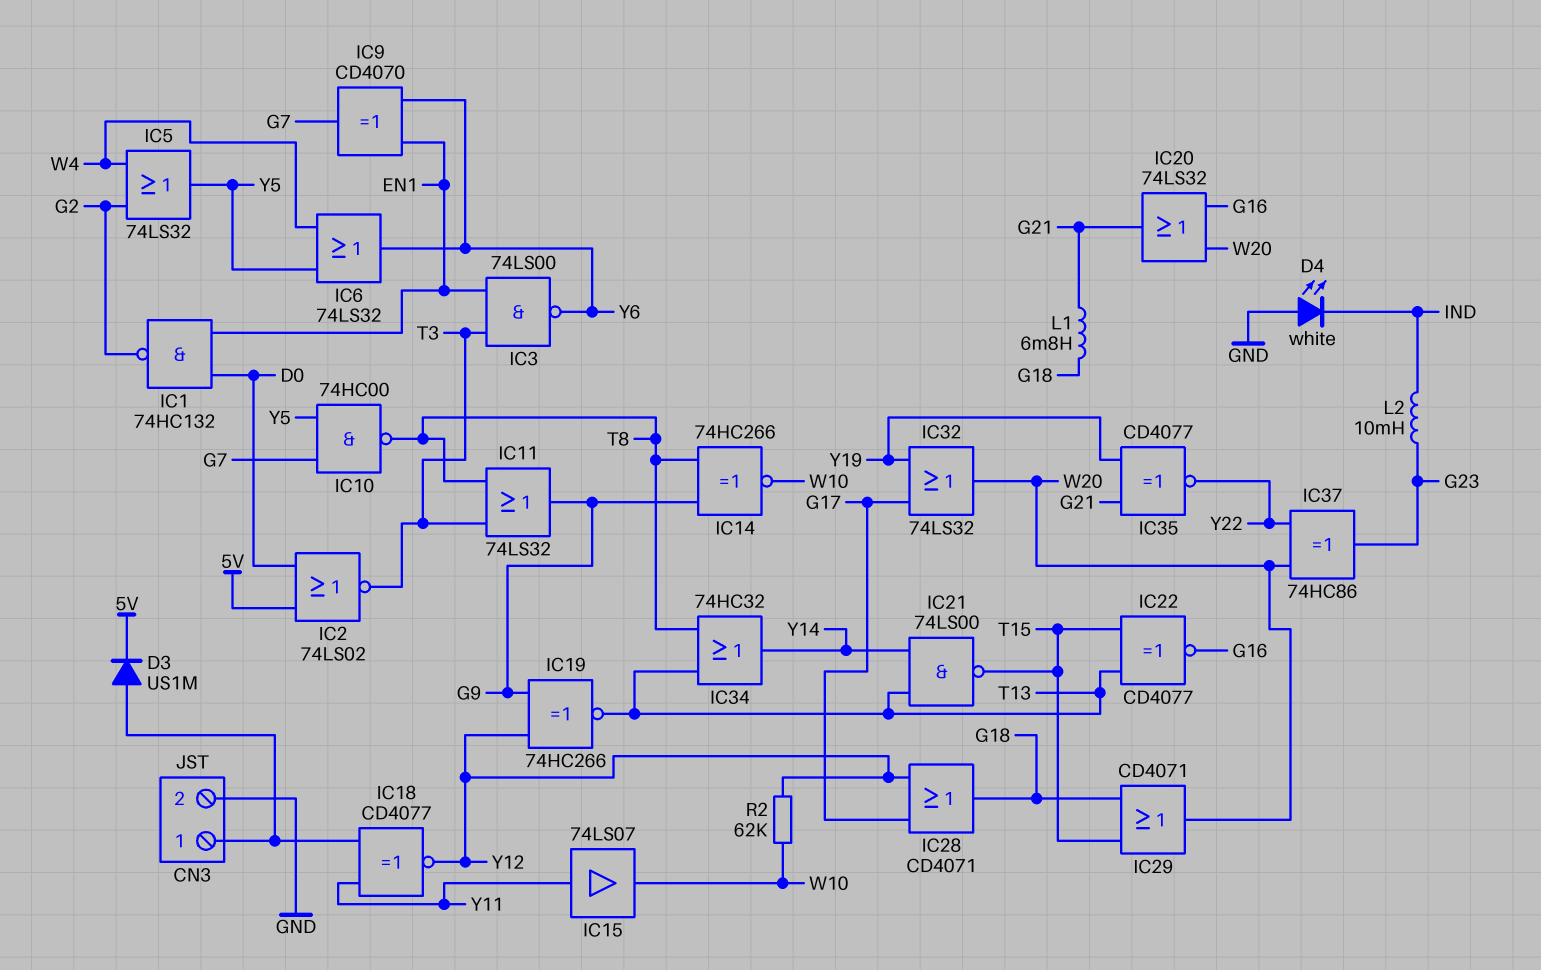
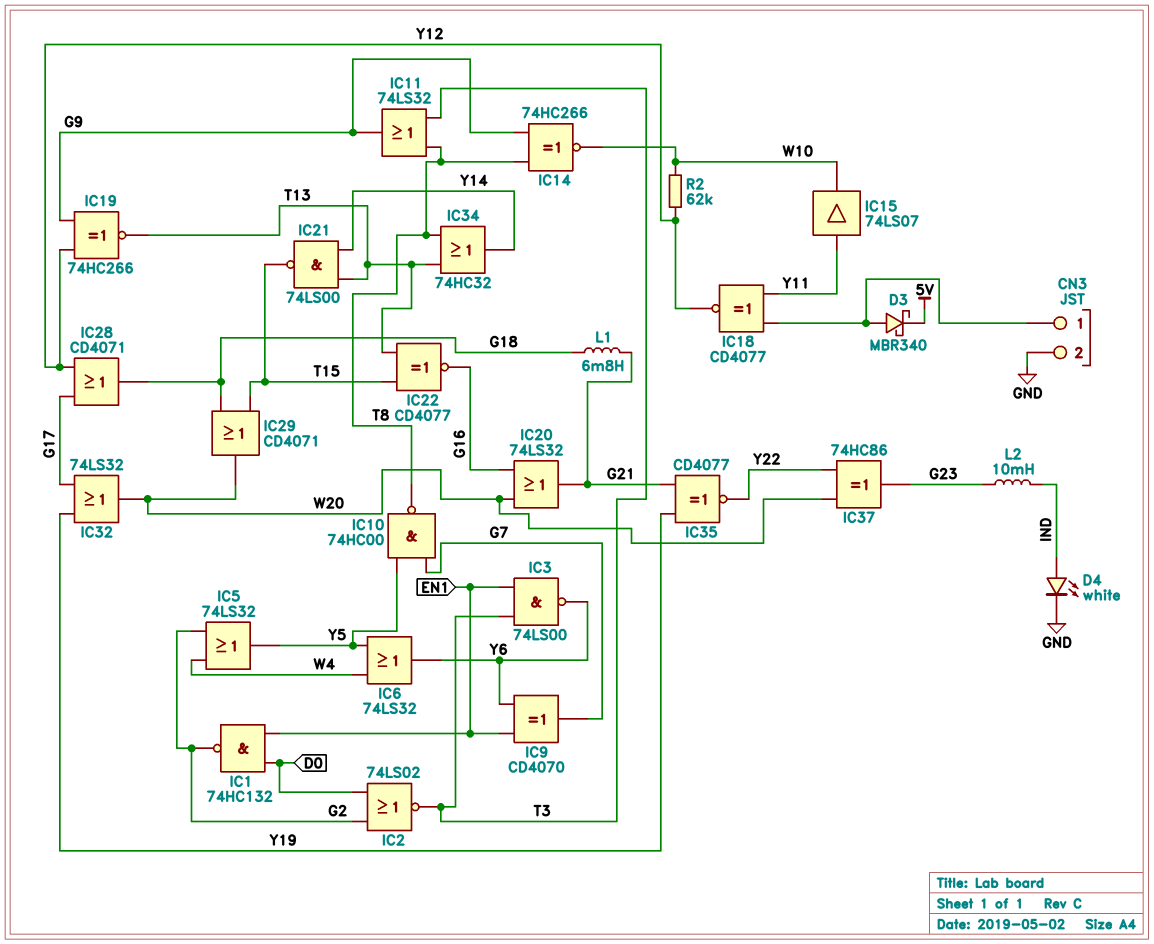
D3: diode US1M (A CN3/1, K 5V) -> schottky MBR340 (A CN3/1, K 5V)
D4: LED white (A GND, K IND) -> LED white (A IND, K GND)
IC2: NOR 74LS02 (in 5V, in D0, out T3) -> NOR 74LS02 (in D0, in G2, out T3)

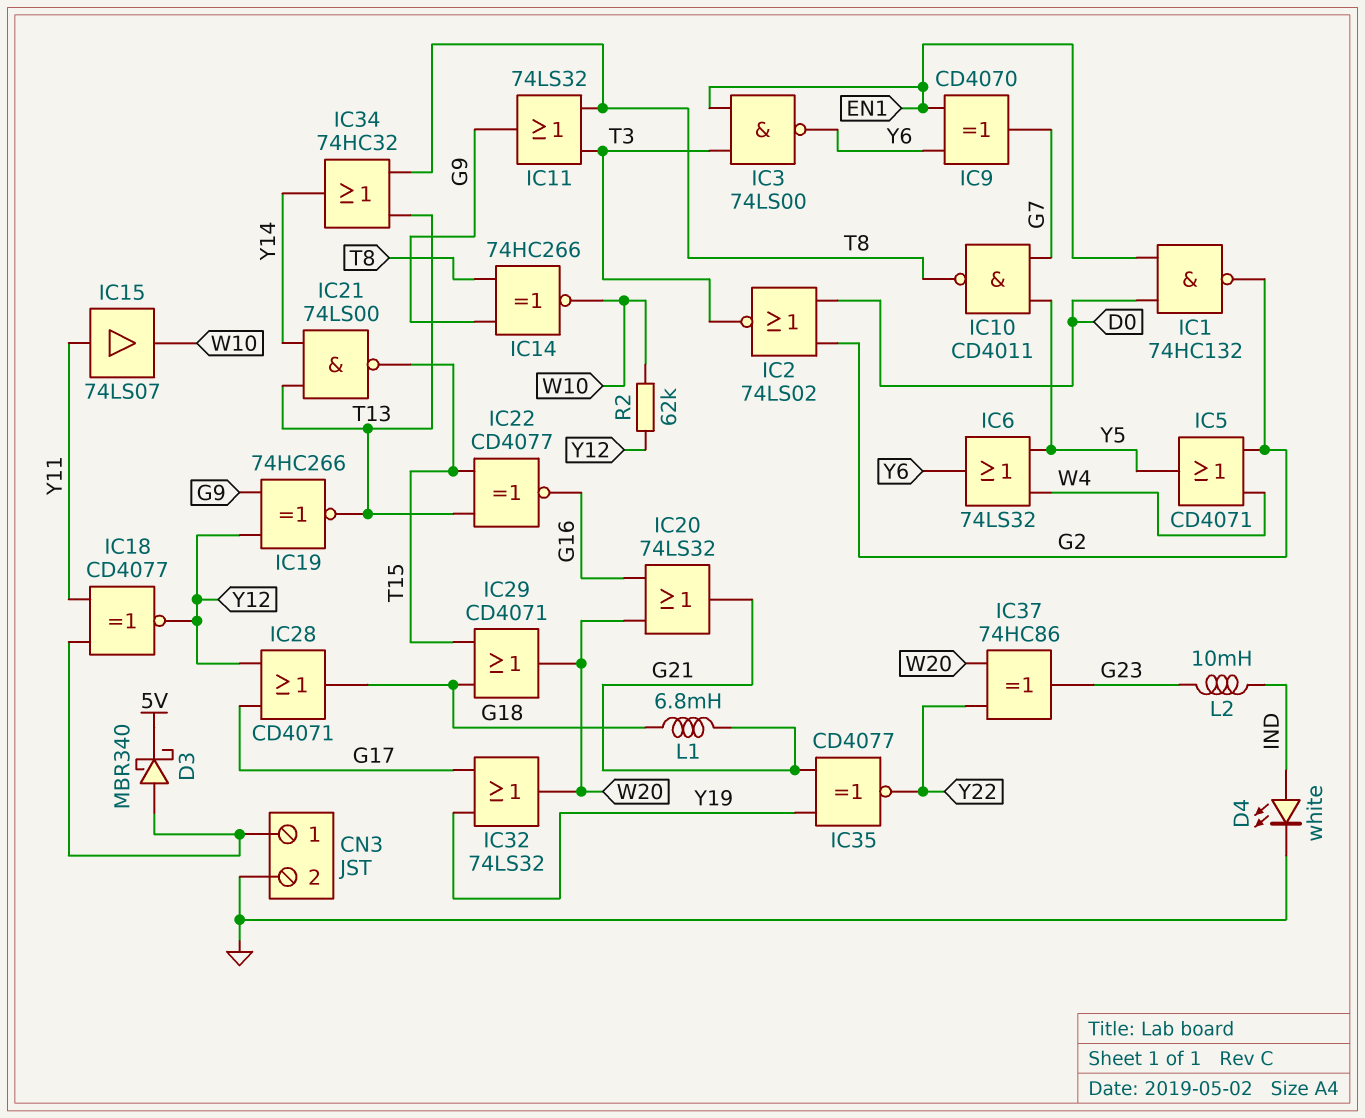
IC5: OR 74LS32 (in G2, in W4, out Y5) -> OR CD4071 (in G2, in W4, out Y5)
IC10: NAND 74HC00 (in G7, in Y5, out T8) -> NAND CD4011 (in G7, in Y5, out T8)

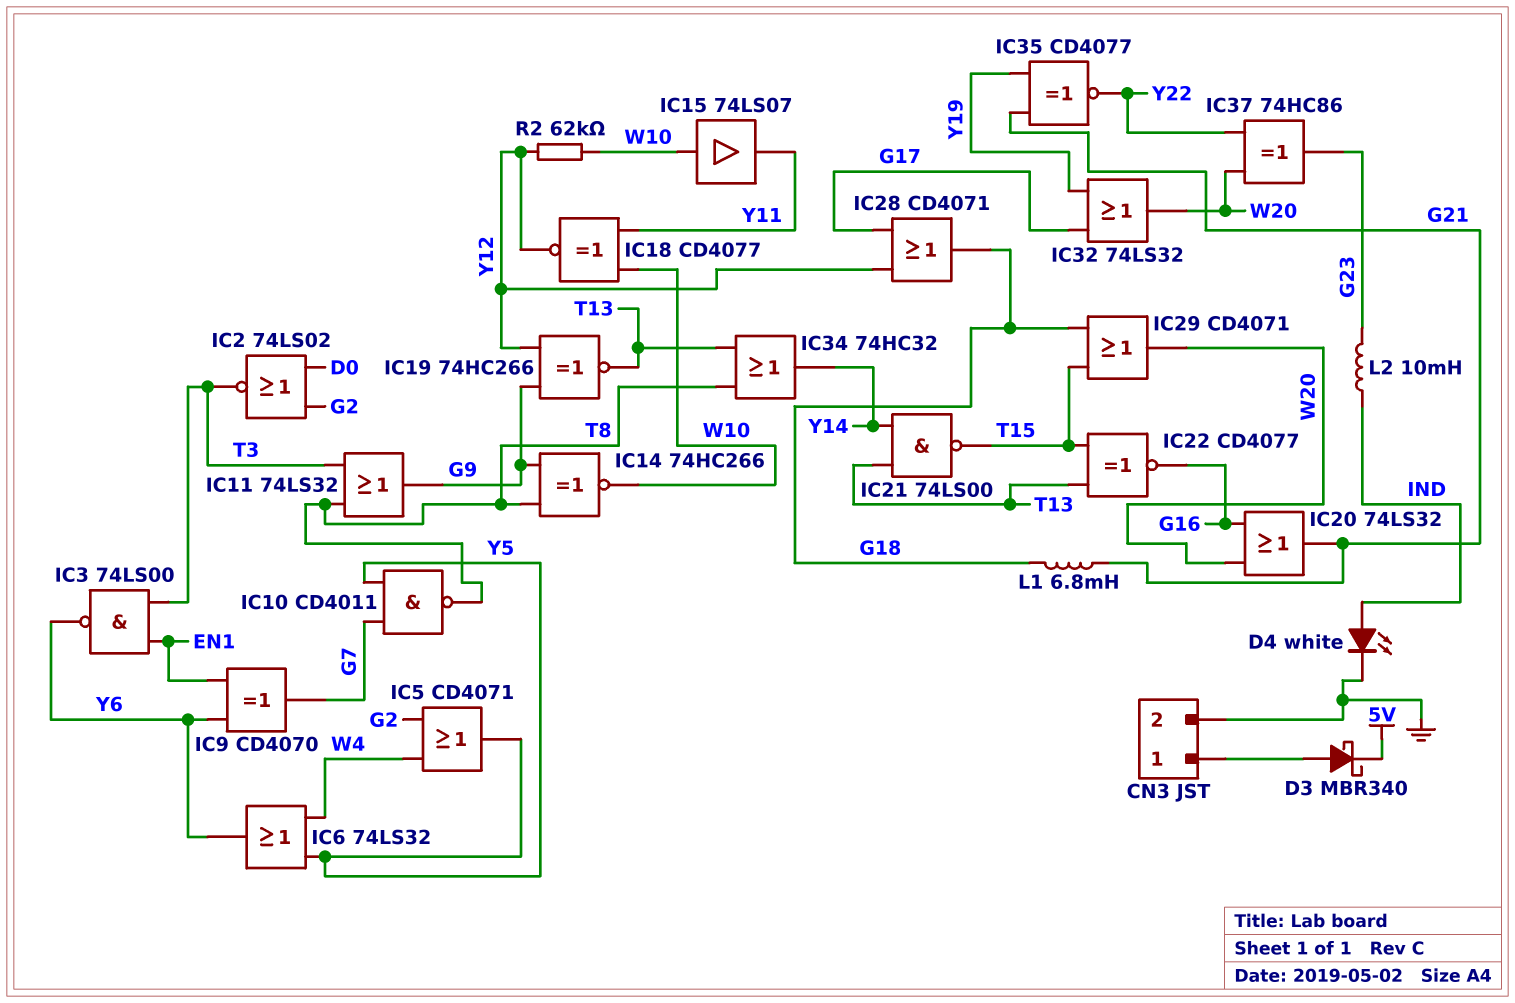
IC1: NAND 74HC132 (in D0, in EN1, out G2) -> none
IC15: buffer 74LS07 (in Y11, out W10) -> buffer 74LS07 (in W10, out Y11)
IC18: XNOR CD4077 (in CN3/1, in Y11, out Y12) -> XNOR CD4077 (in W10, in Y11, out Y12)

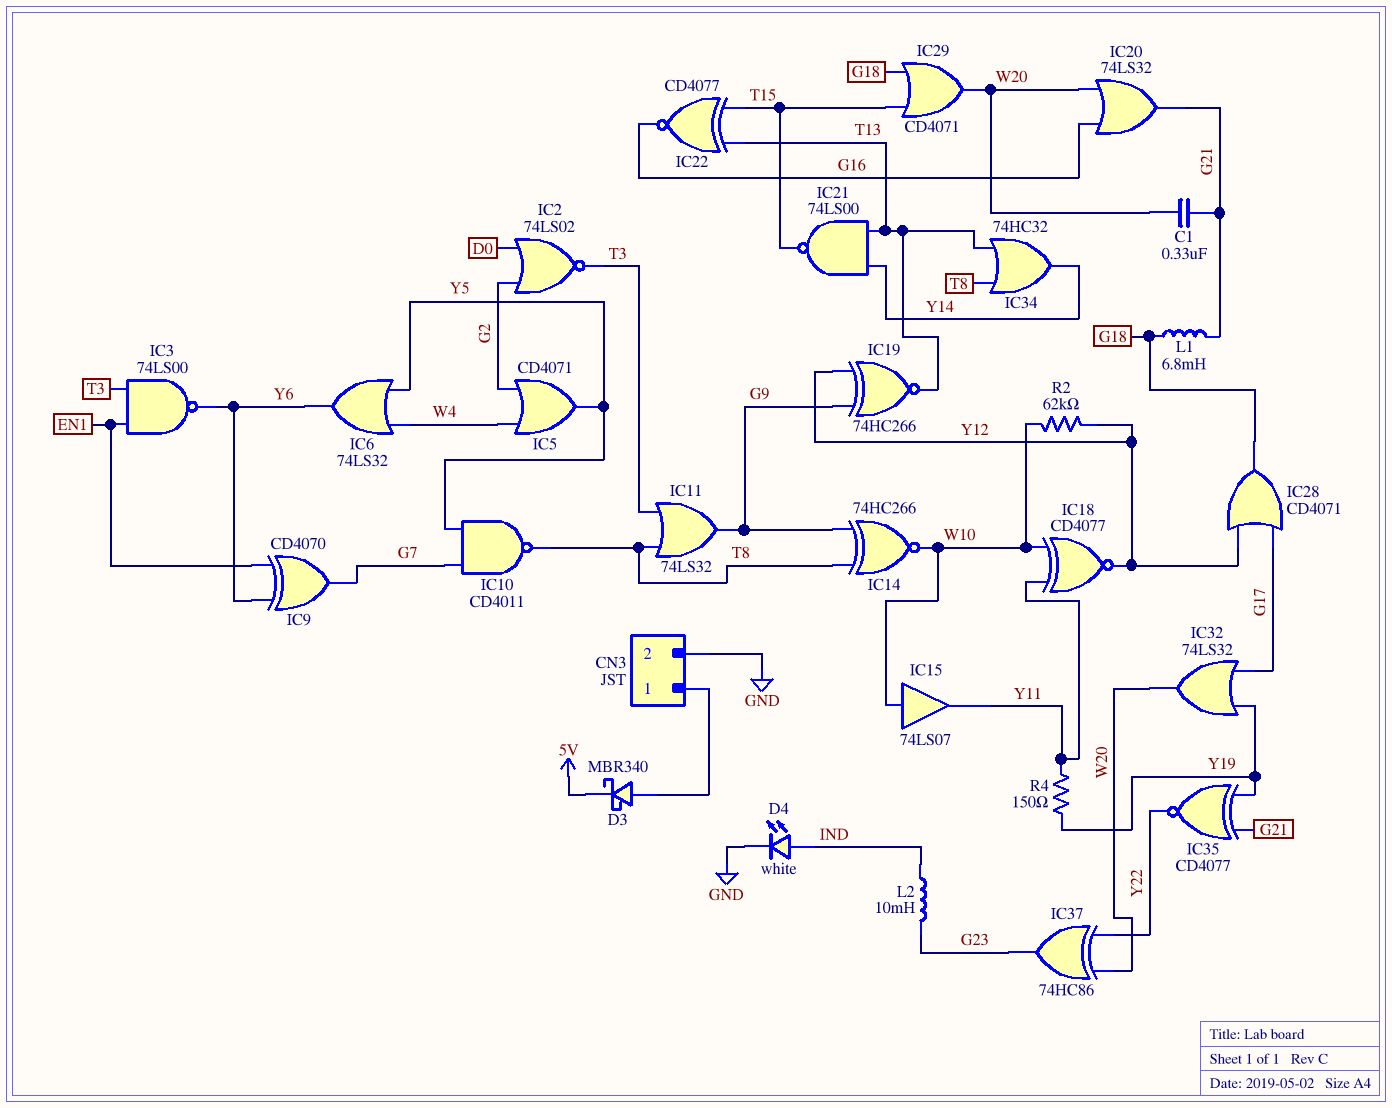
C1: none -> 330nF (G21, W20)
R4: none -> 150 (Y11, Y19)

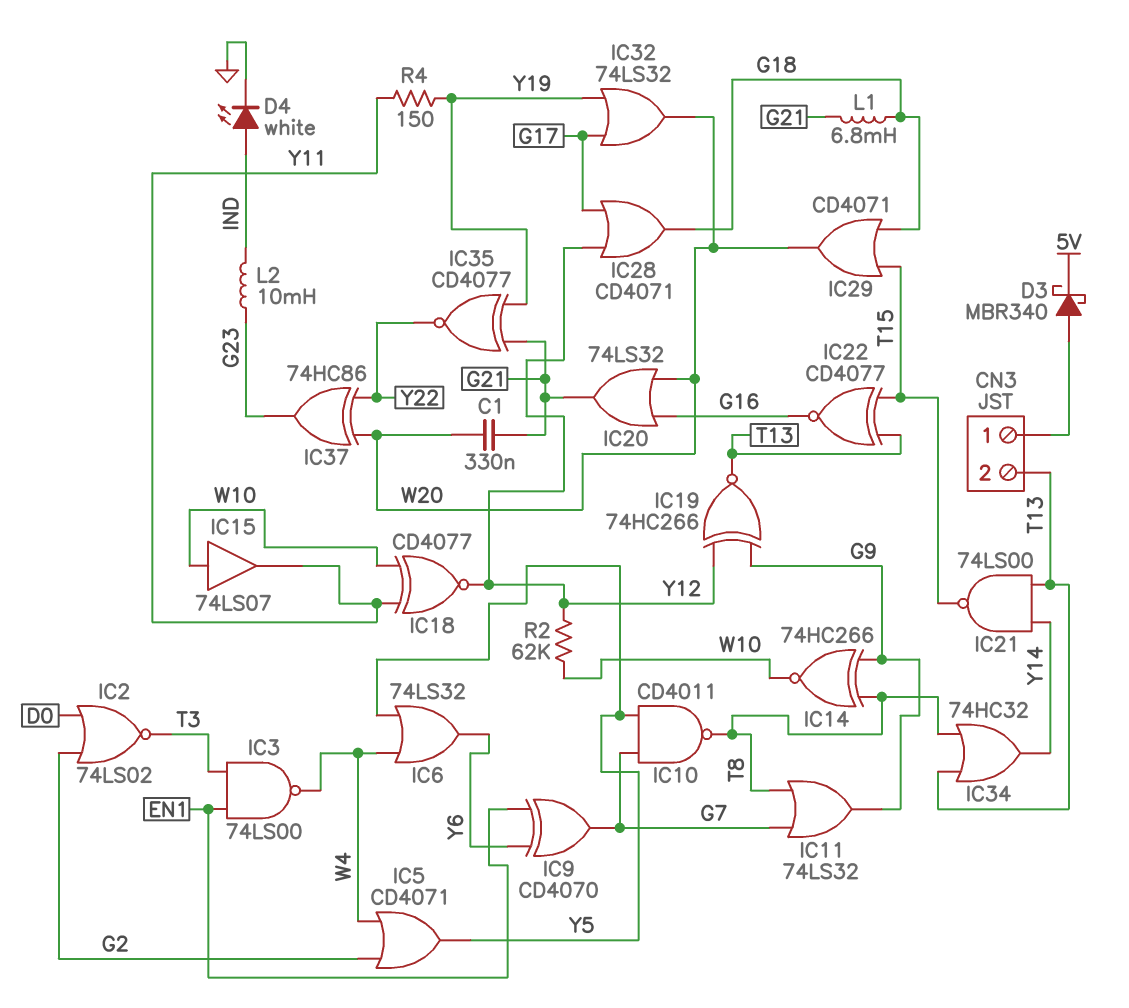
CN3 pin 2: GND -> T13
IC3: NAND 74LS00 (in EN1, in T3, out Y6) -> NAND 74LS00 (in EN1, in T3, out W4)
IC11: OR 74LS32 (in T3, in T8, out G9) -> OR 74LS32 (in G7, in T8, out G9)

